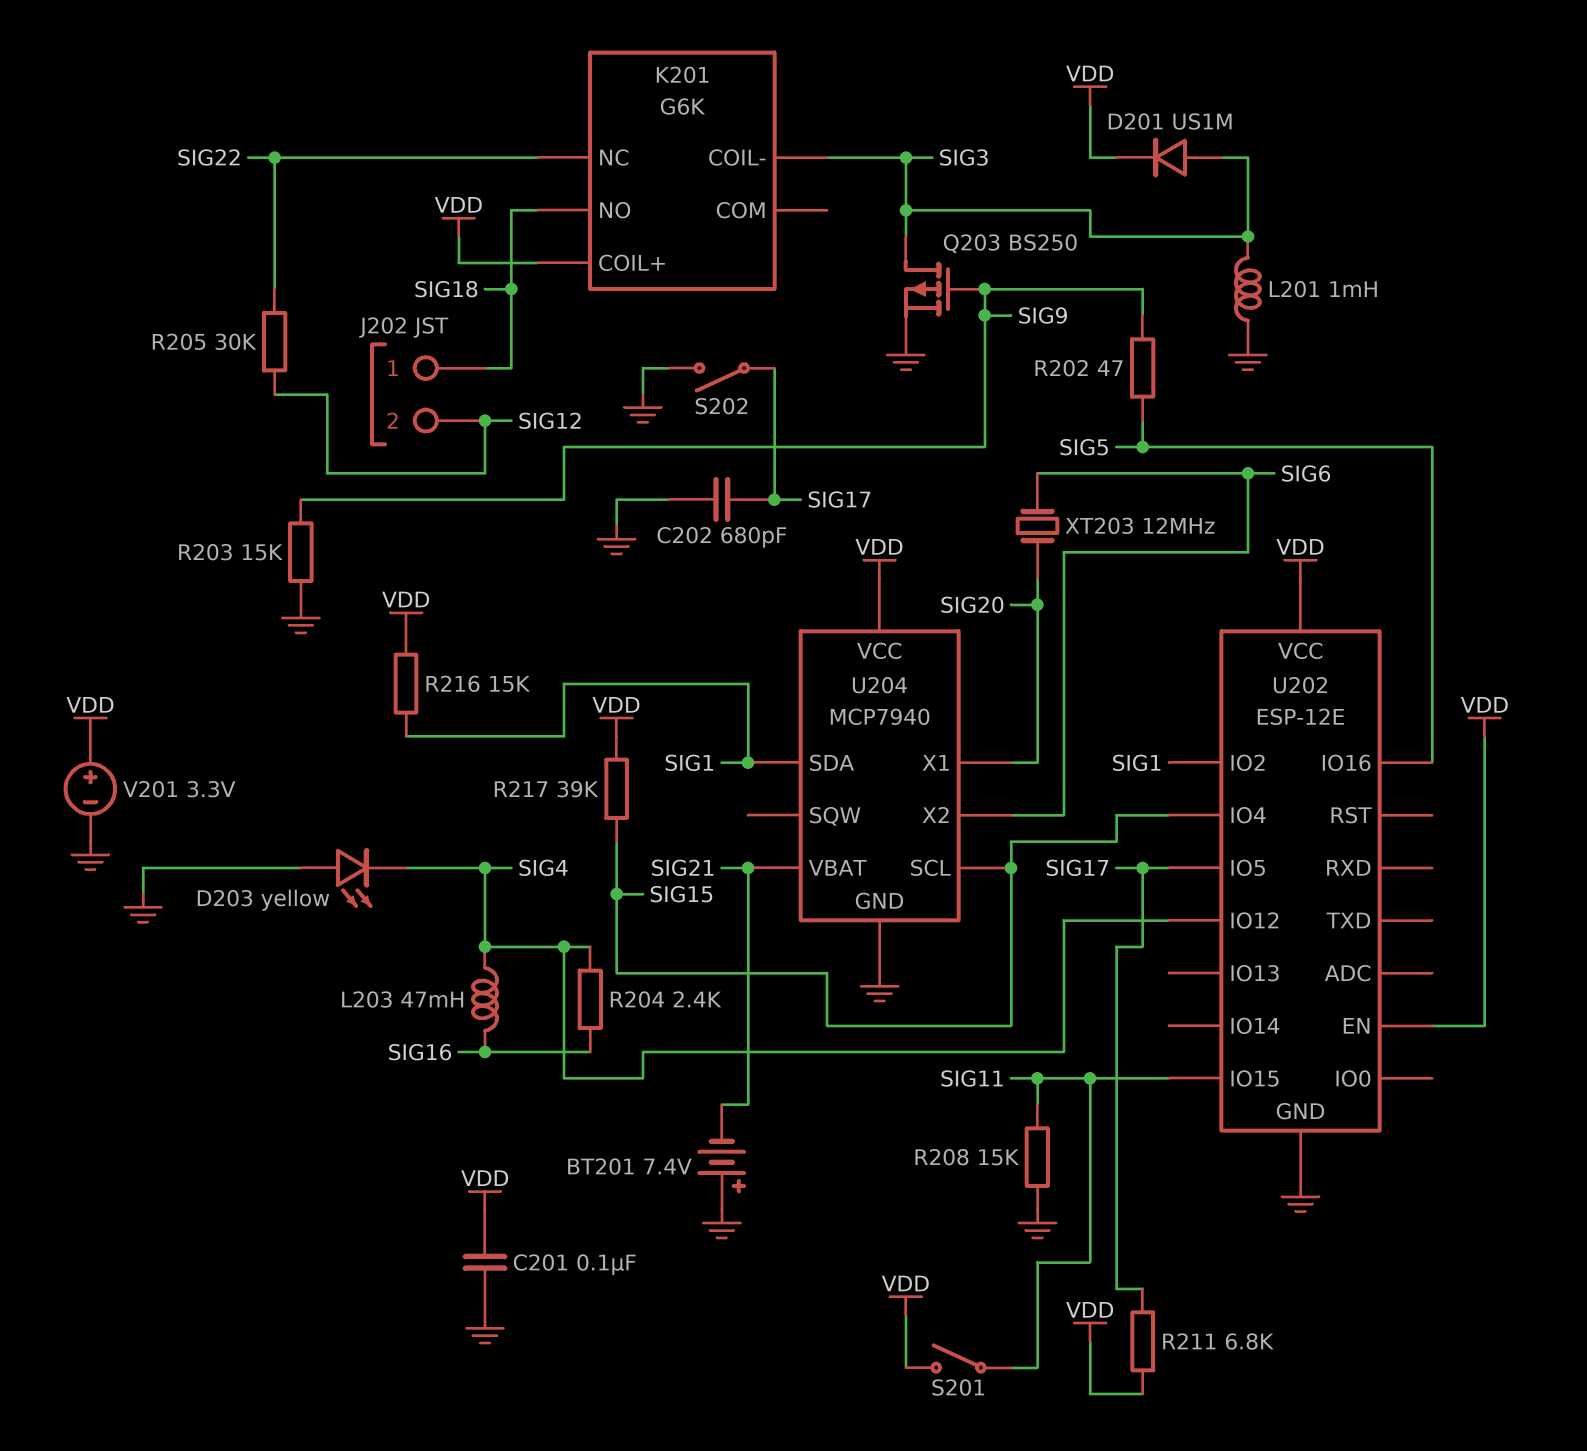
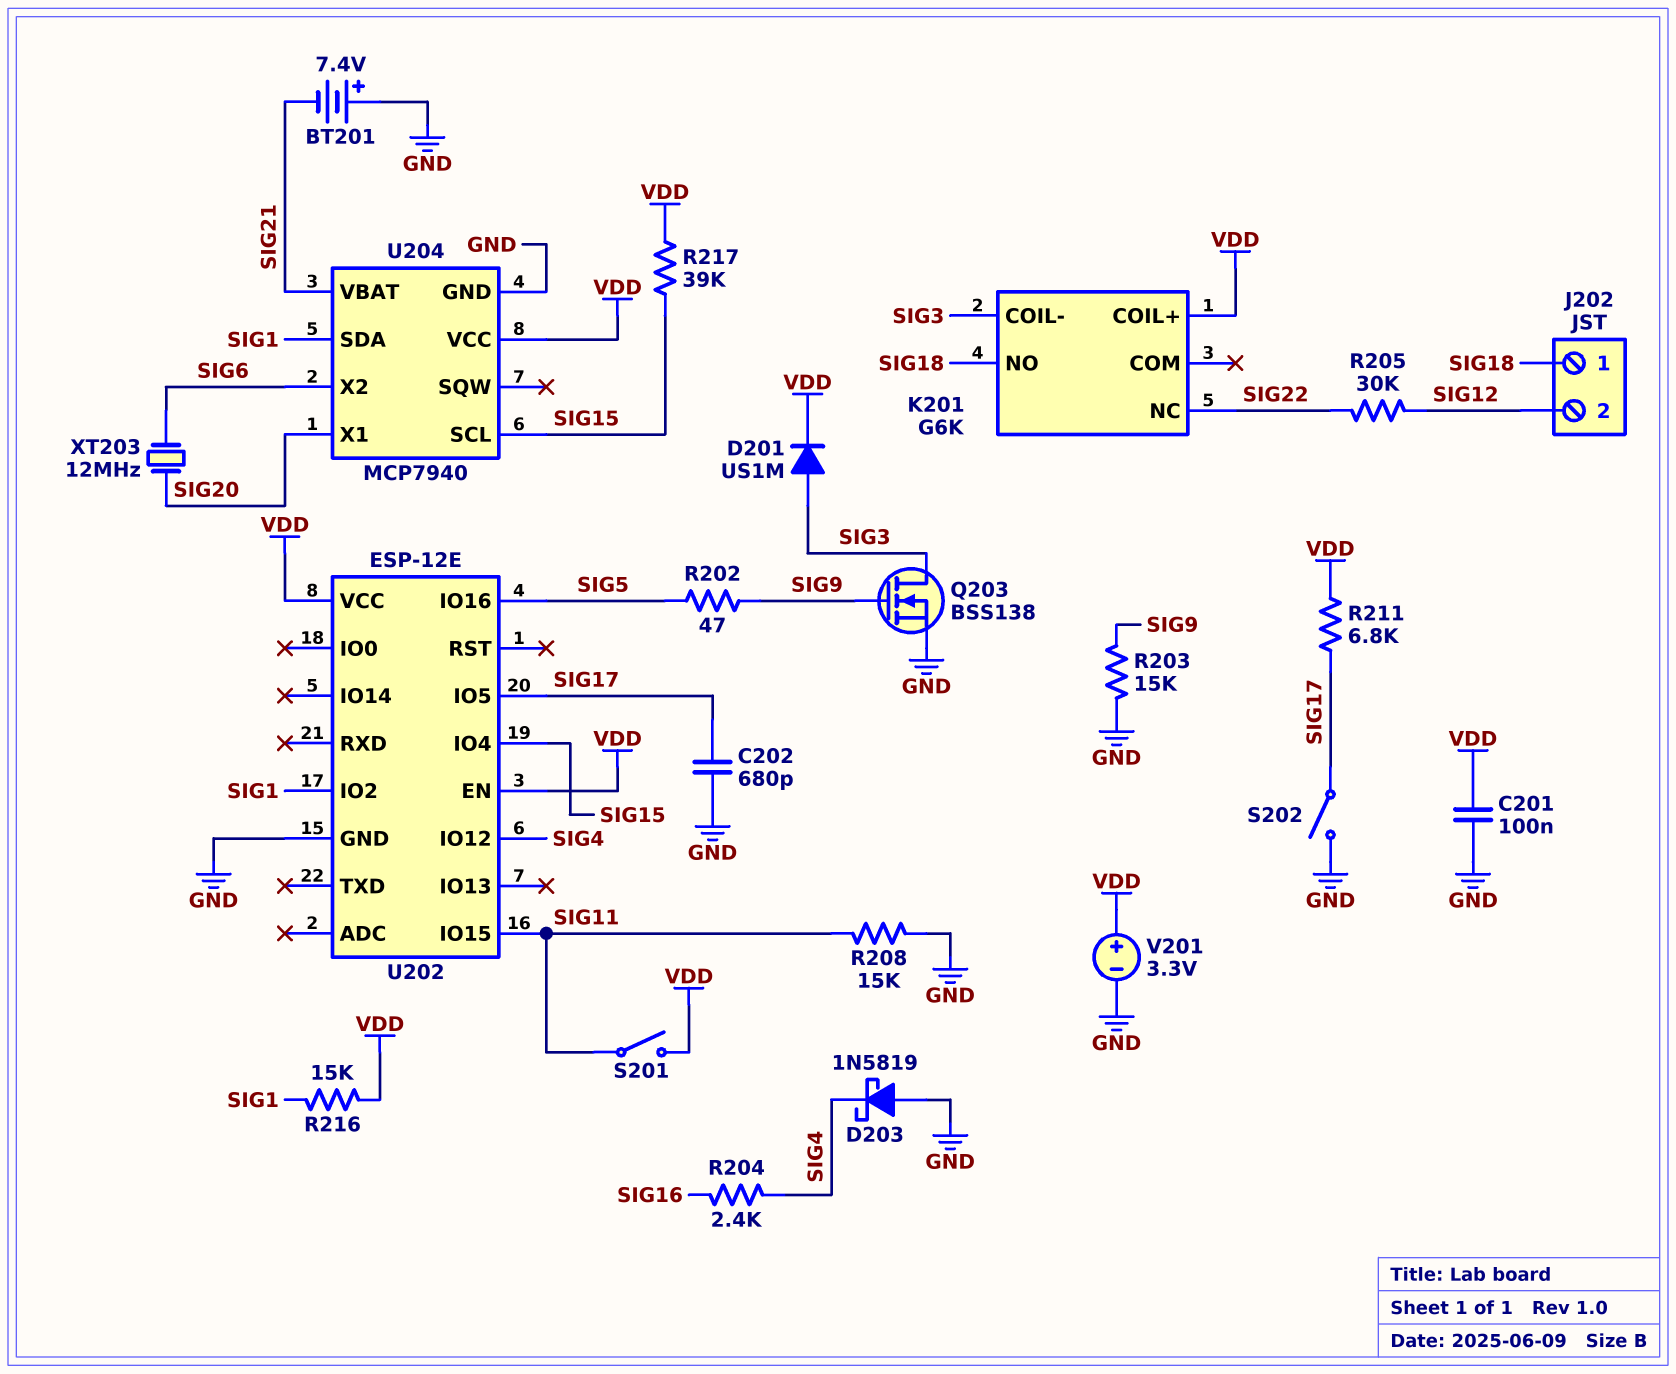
D203: LED yellow (A GND, K SIG4) -> schottky 1N5819 (A GND, K SIG4)
L201: 1mH (GND, SIG3) -> none
L203: 47mH (SIG4, SIG16) -> none
Q203: PMOS BS250 (G SIG9, D SIG3, S GND) -> NMOS BSS138 (G SIG9, D SIG3, S GND)

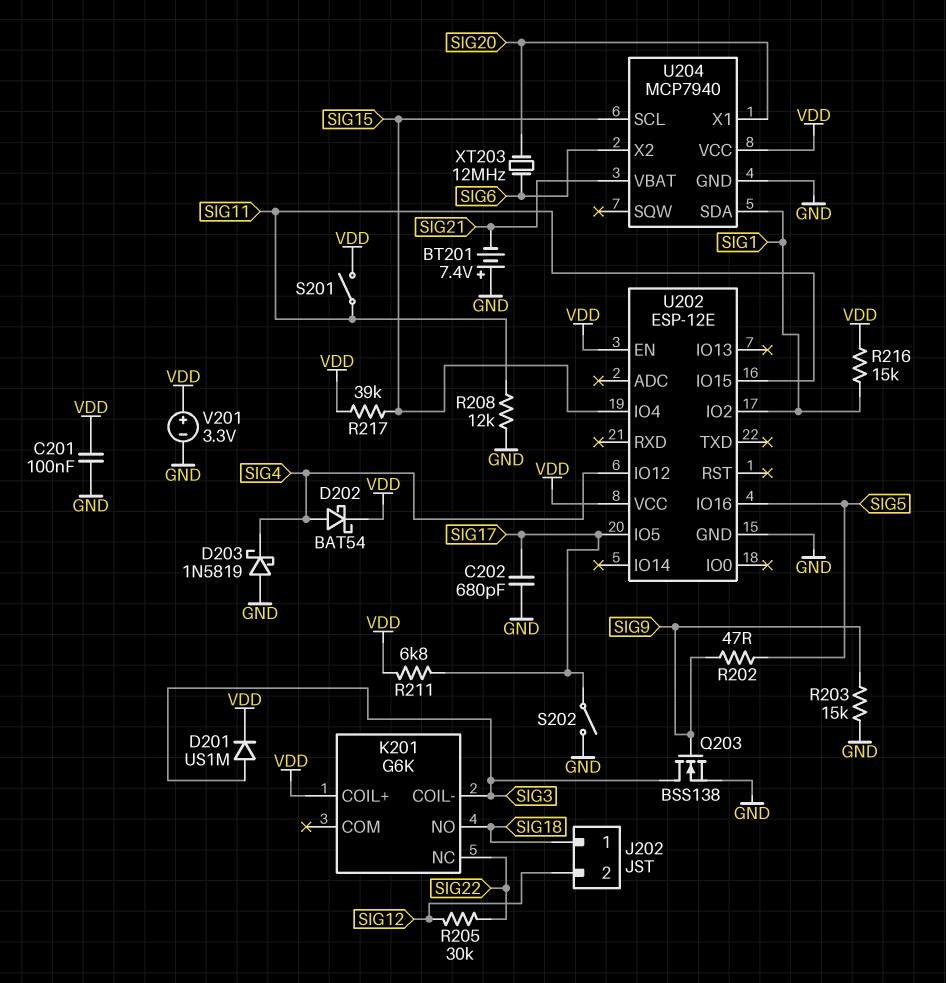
D202: none -> schottky BAT54 (A SIG4, K VDD)
R204: 2.4k (SIG4, SIG16) -> none
R208: 15k (GND, SIG11) -> 12k (GND, SIG11)

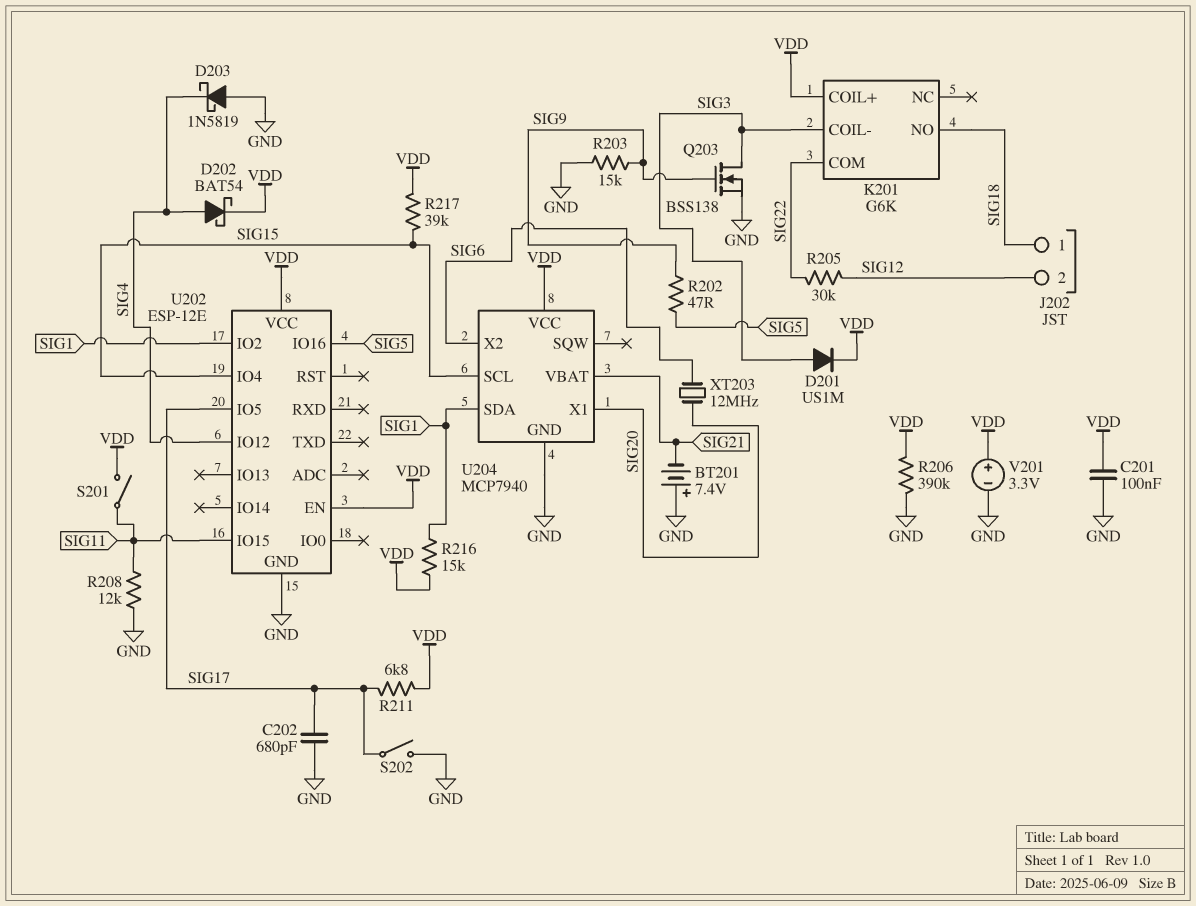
K201 pin COM: none -> SIG22
K201 pin NC: SIG22 -> none
R206: none -> 390k (GND, VDD)

